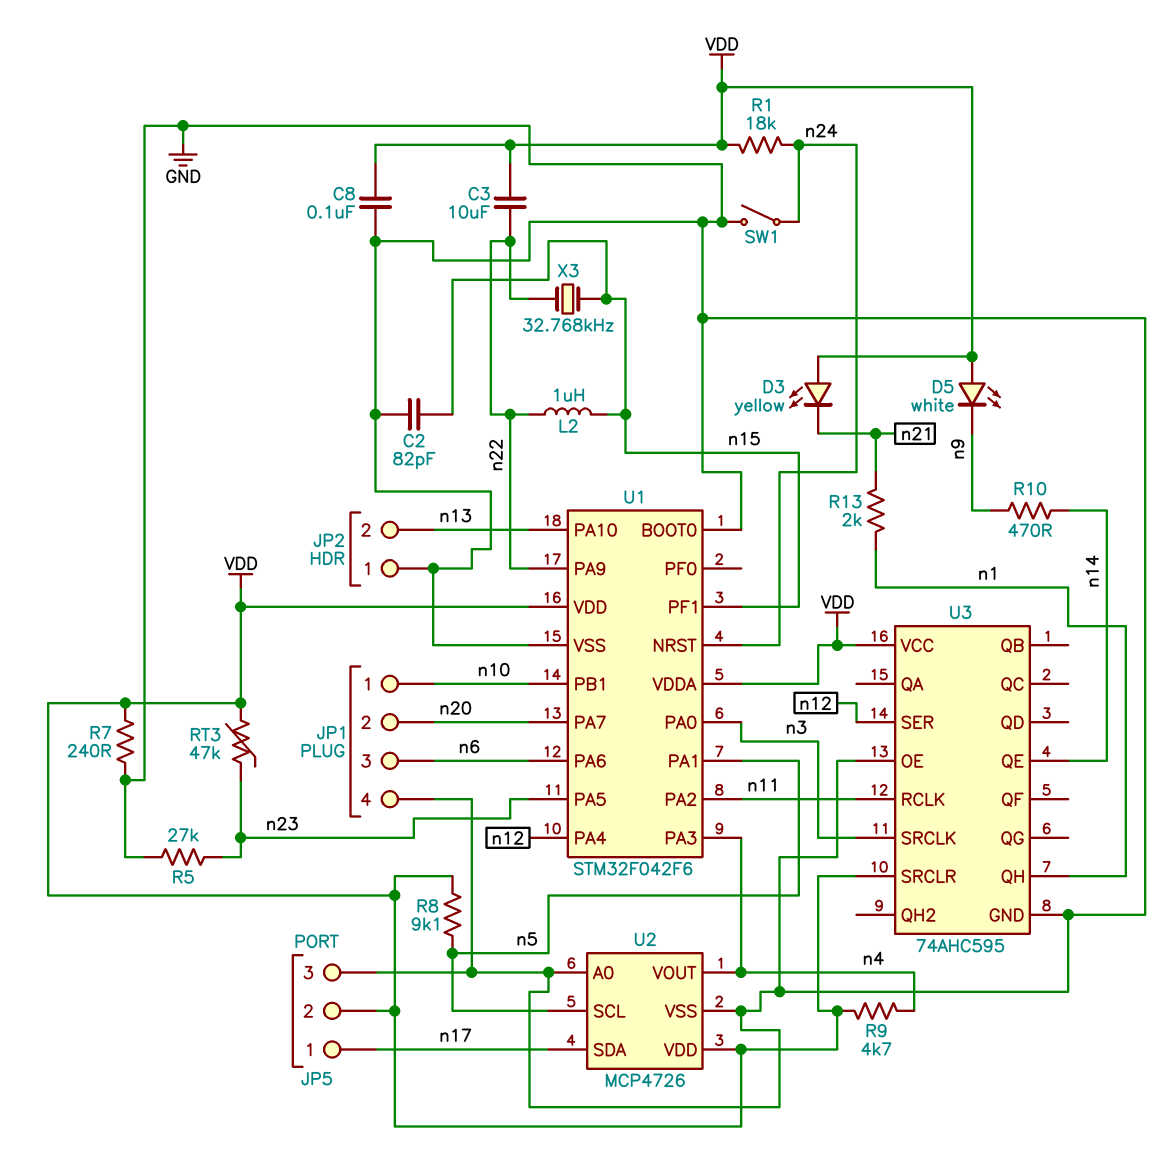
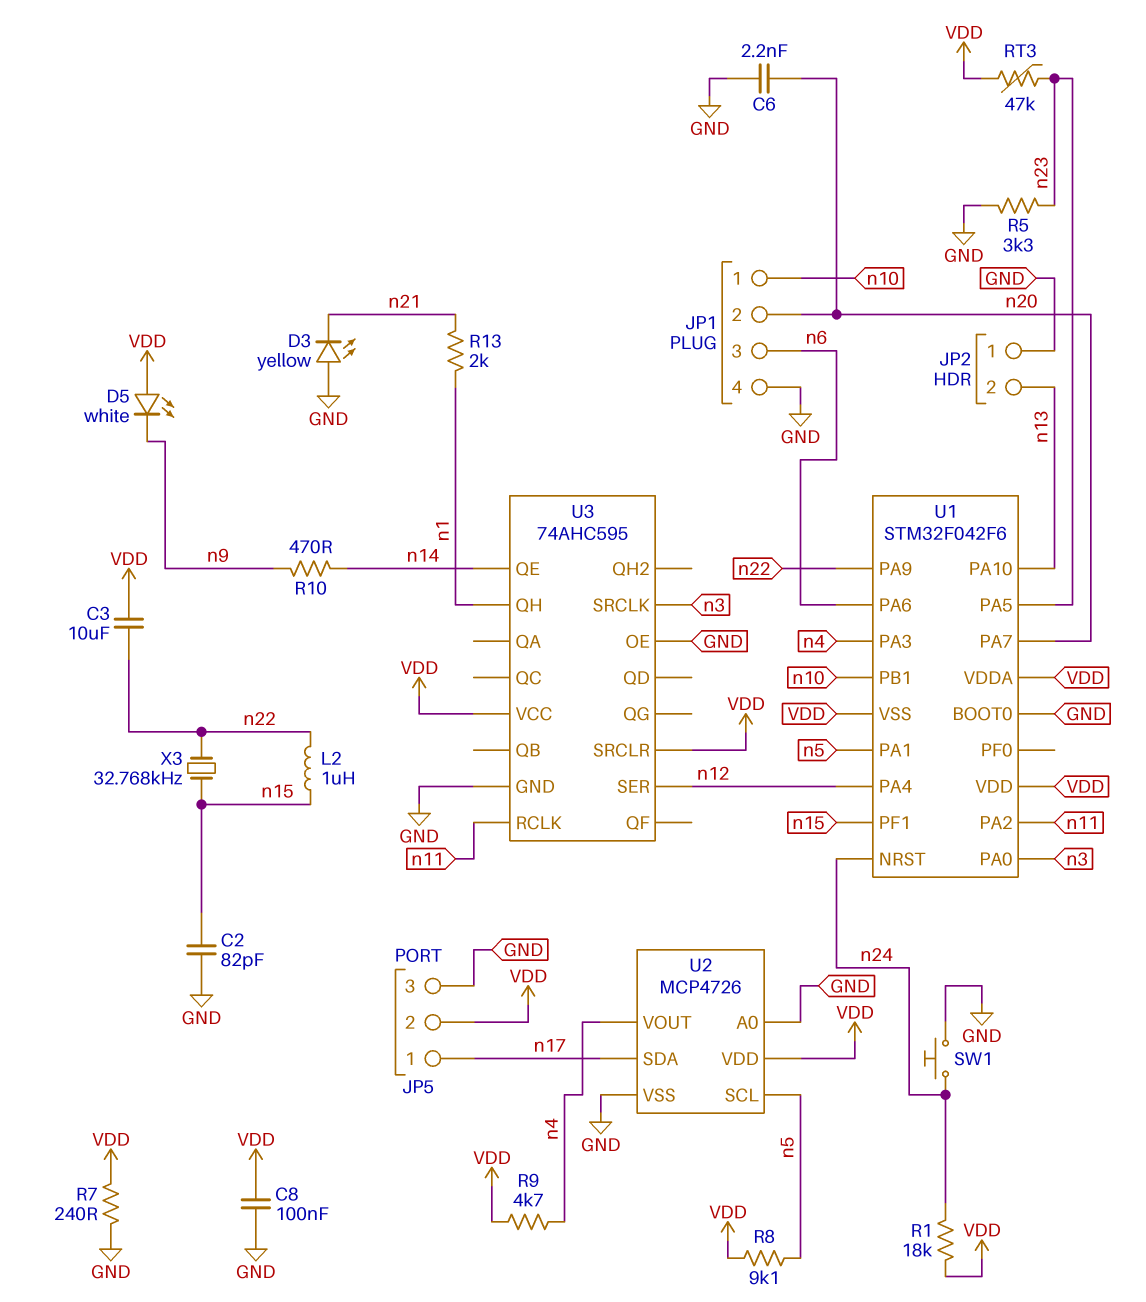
C6: none -> 2.2nF (GND, n20)
D3: LED yellow (A VDD, K n21) -> LED yellow (A GND, K n21)
R5: 27k (GND, n23) -> 3.3k (GND, n23)
SW1: switch (GND, n24) -> button (GND, n24)
U1 pin VSS: GND -> VDD

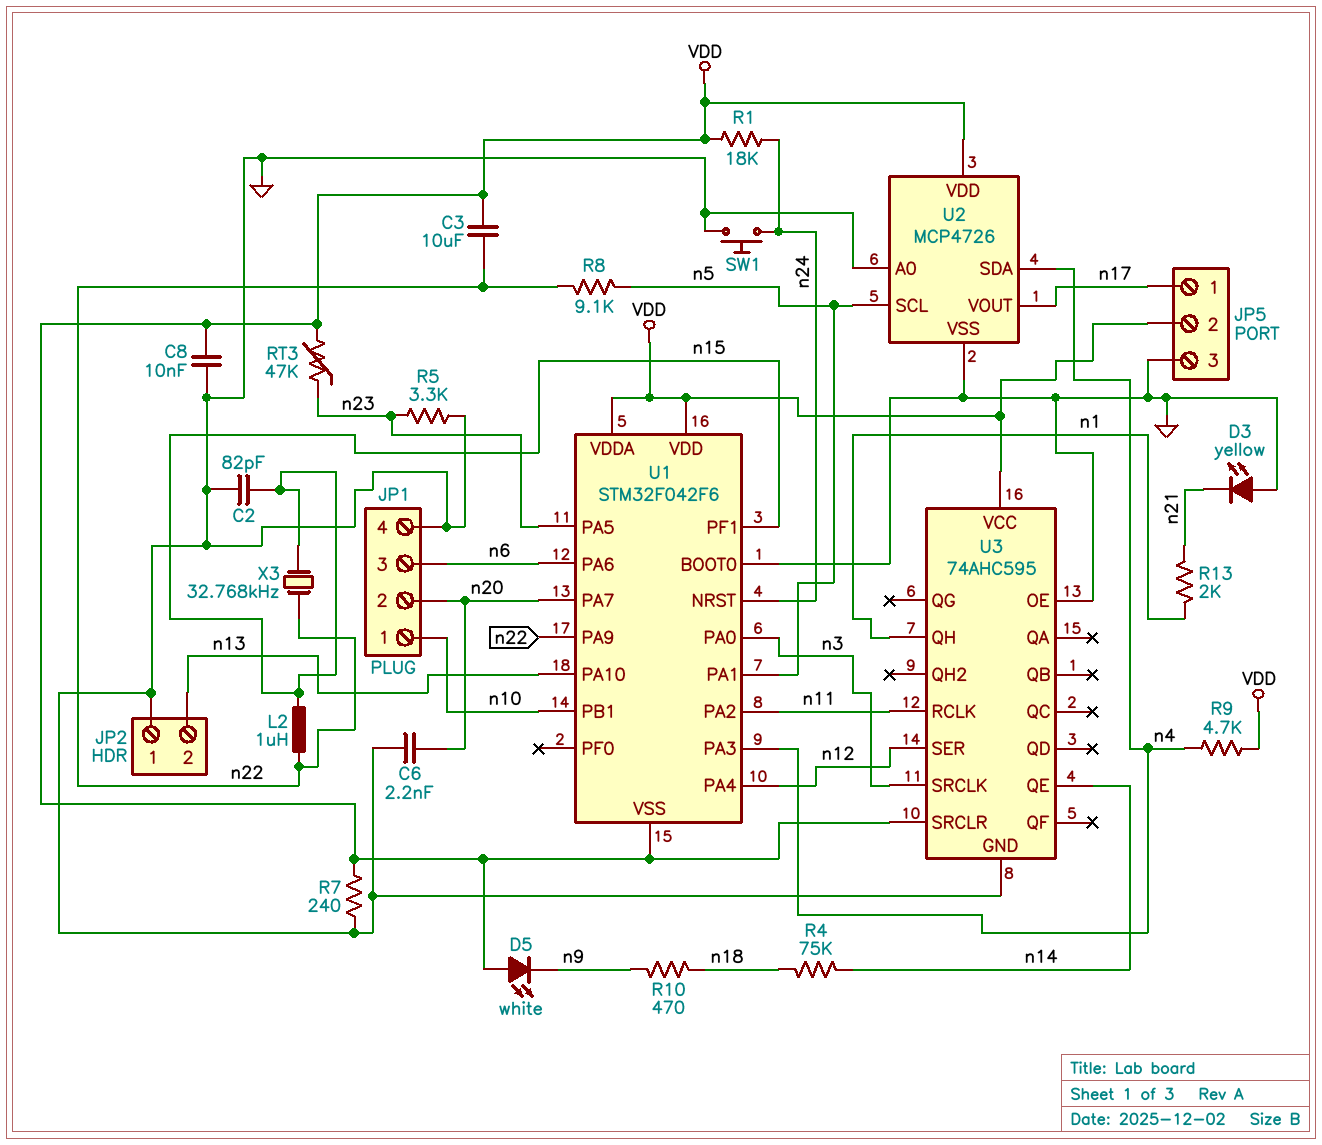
C8: 100nF (GND, VDD) -> 10nF (GND, VDD)
R4: none -> 75k (n14, n18)
R8: 9.1k (VDD, n5) -> 9.1k (n5, n22)
R10: 470 (n9, n14) -> 470 (n9, n18)
U2 pin SDA: n17 -> n4
U2 pin VOUT: n4 -> n17

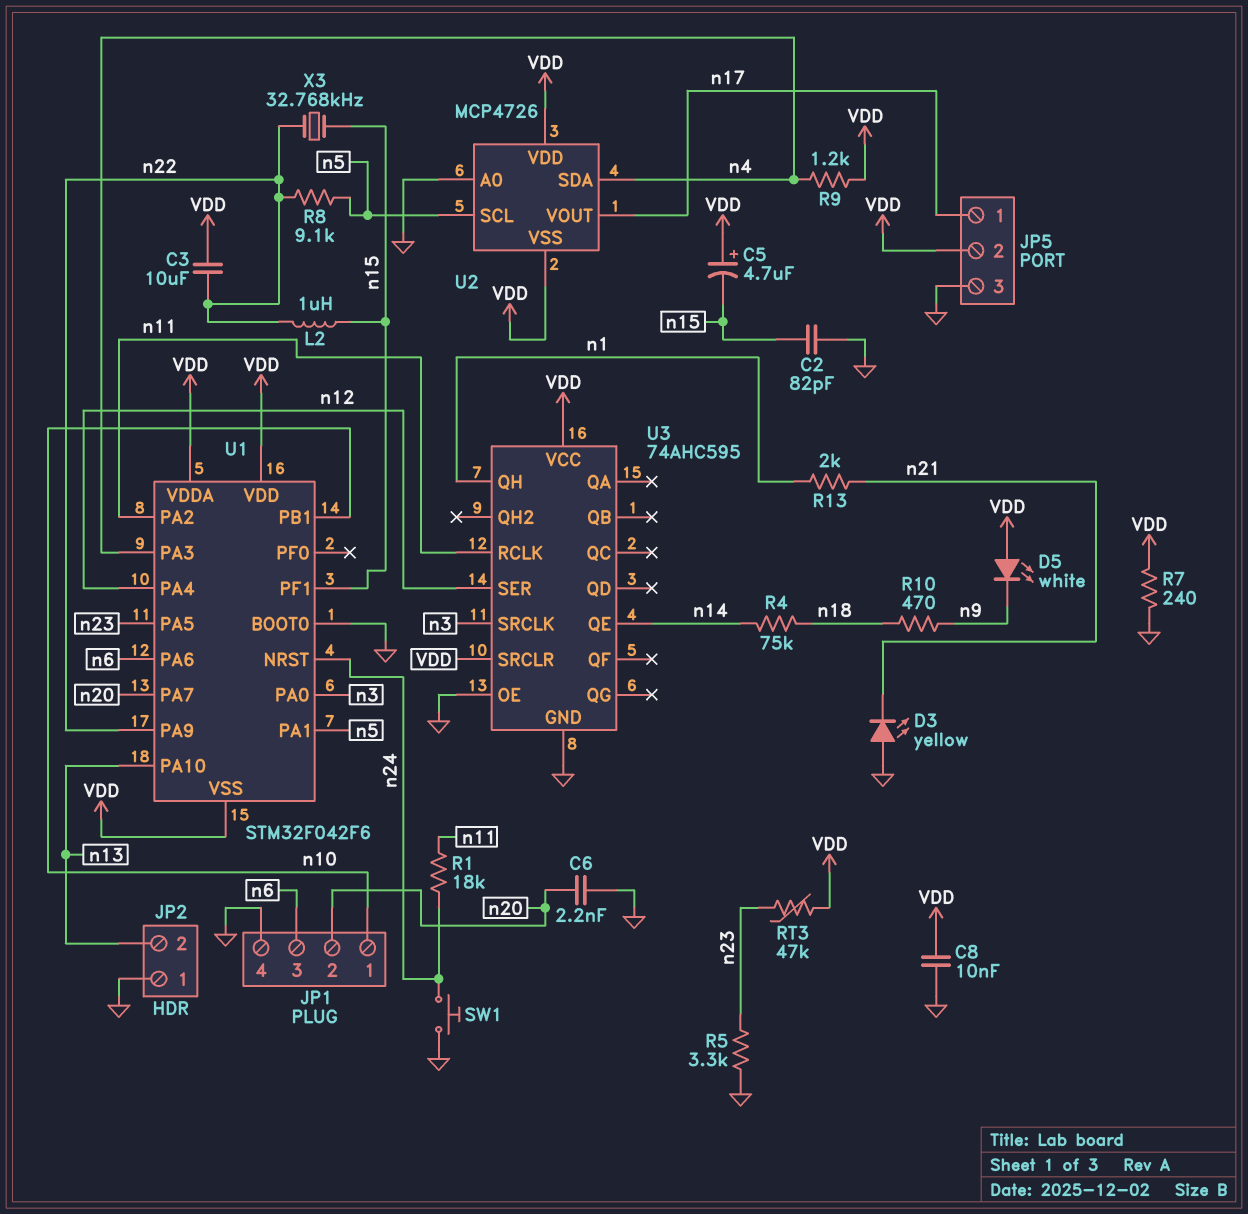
C5: none -> 4.7uF (plus VDD, minus n15)
R1: 18k (VDD, n24) -> 18k (n11, n24)
R9: 4.7k (VDD, n4) -> 1.2k (VDD, n4)
U2 pin VSS: GND -> VDD

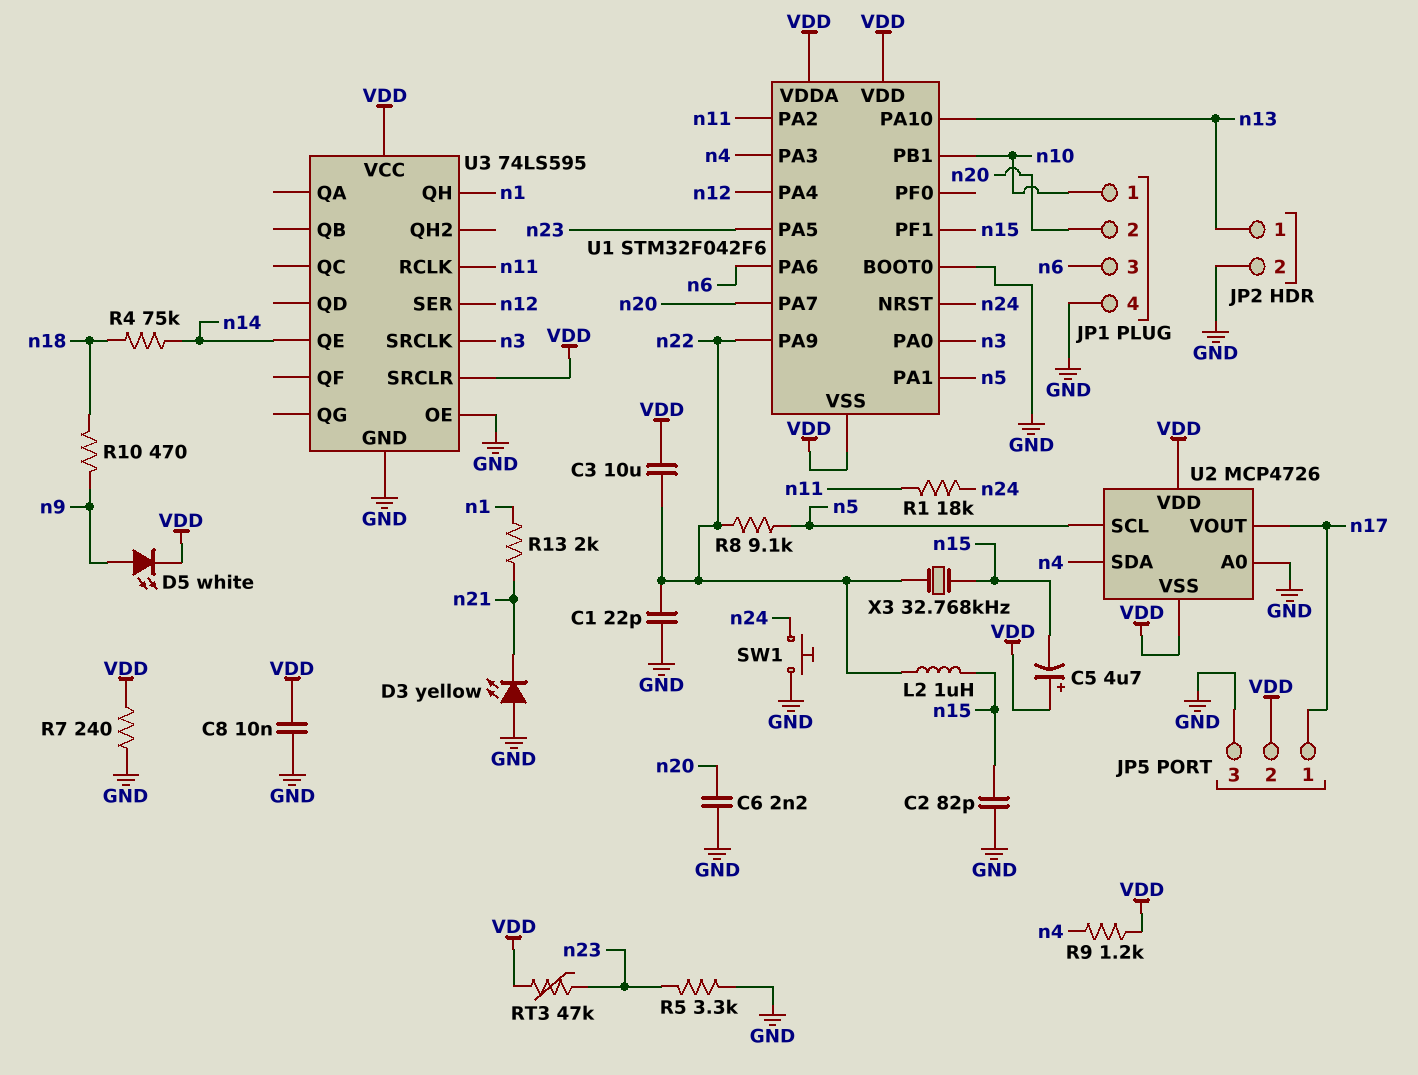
C1: none -> 22pF (GND, n22)
D5: LED white (A VDD, K n9) -> LED white (A n9, K VDD)
JP2 pin 1: GND -> n13
JP2 pin 2: n13 -> GND
U3: 74AHC595 -> 74LS595

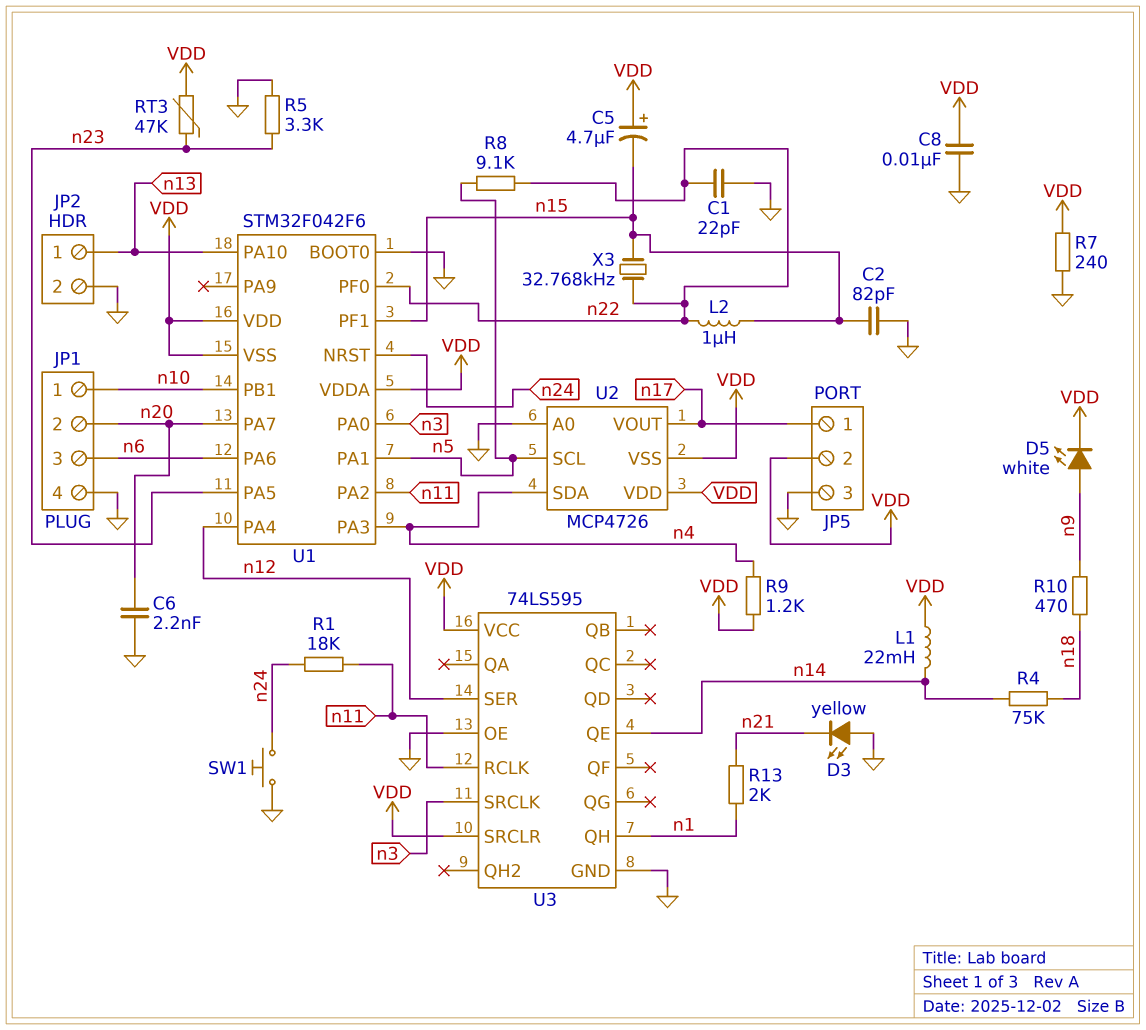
C3: 10uF (VDD, n22) -> none
L1: none -> 22mH (VDD, n14)
U1 pin PA9: n22 -> none
U1 pin PF0: none -> n22

